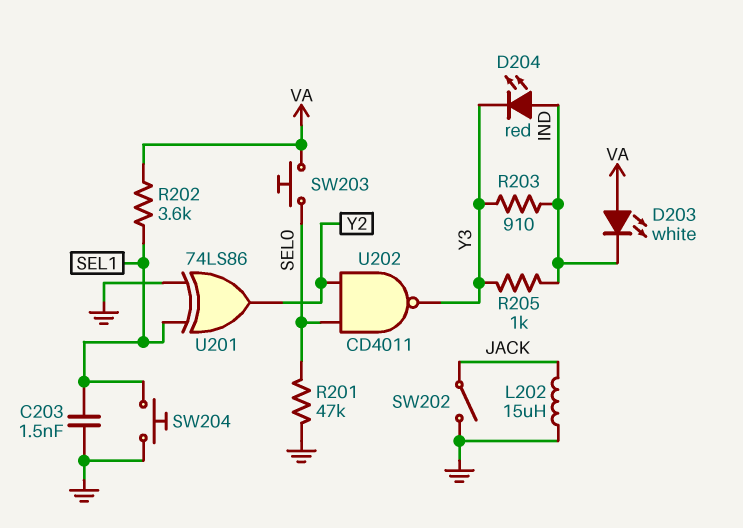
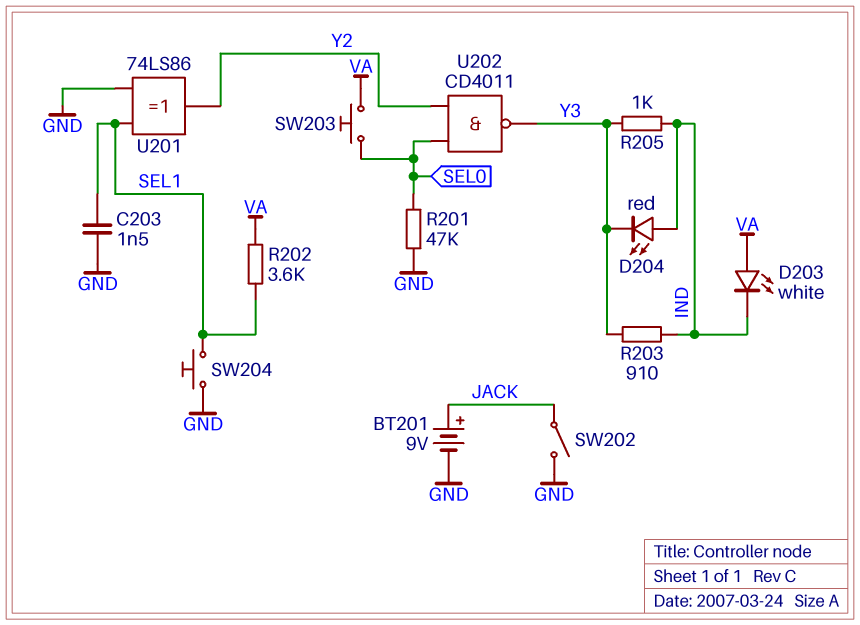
BT201: none -> 9V (plus JACK, minus GND)
L202: 15uH (GND, JACK) -> none

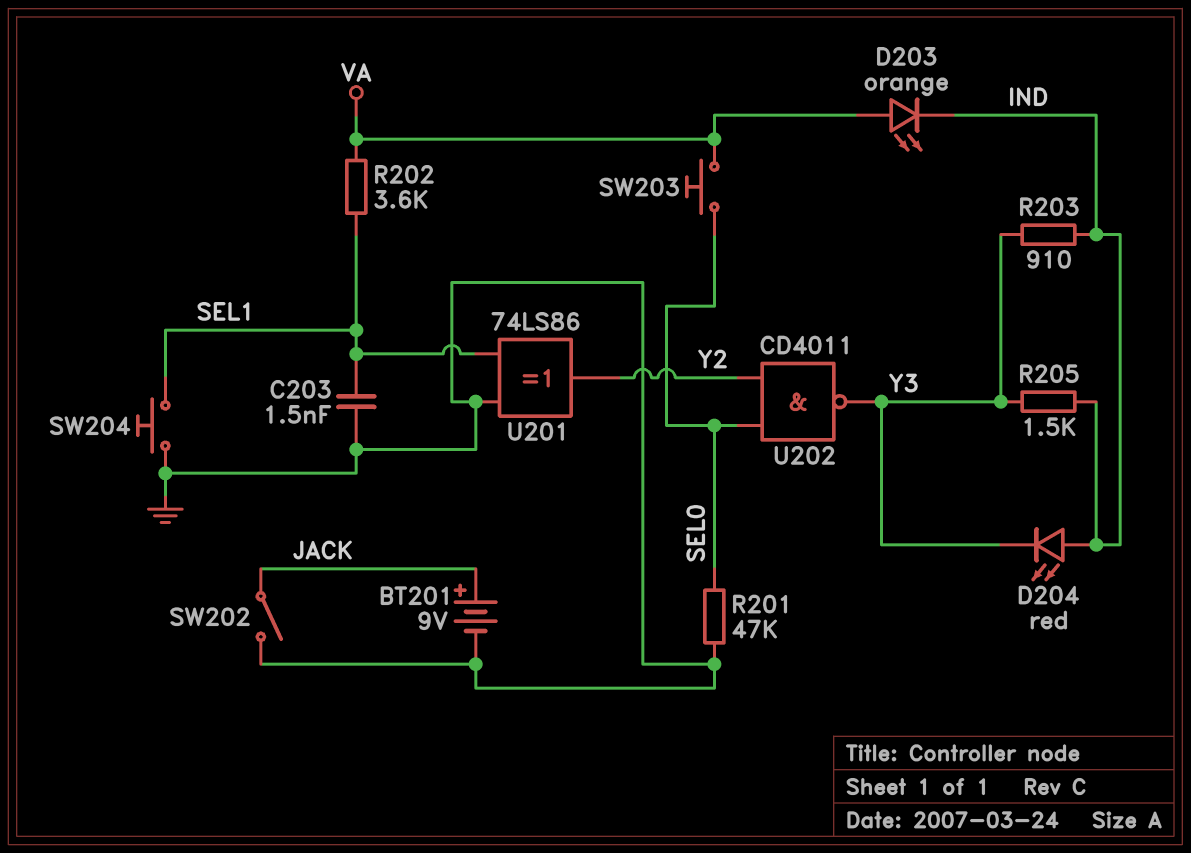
D203: LED white (A VA, K IND) -> LED orange (A VA, K IND)
R205: 1k (IND, Y3) -> 1.5k (IND, Y3)

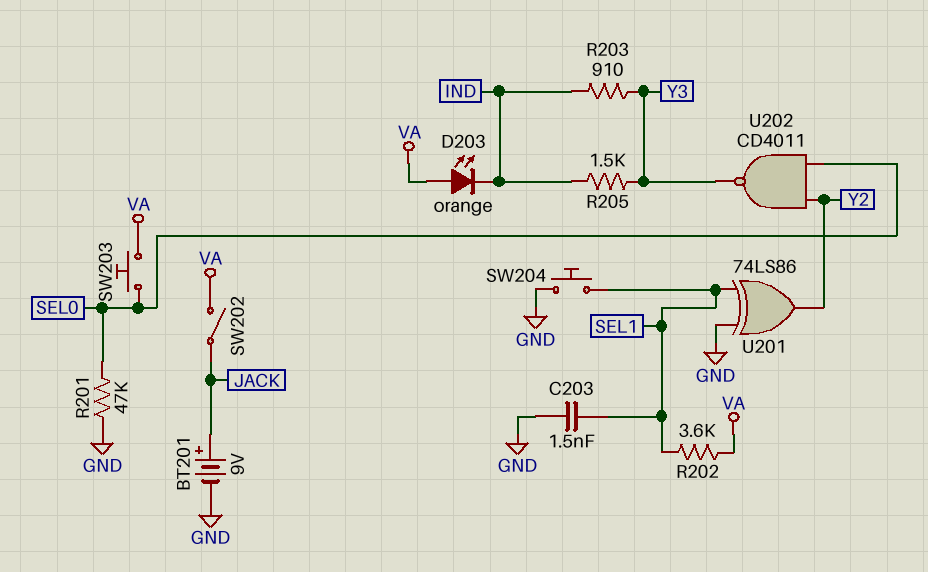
D204: LED red (A IND, K Y3) -> none
SW202: switch (GND, JACK) -> switch (JACK, VA)

